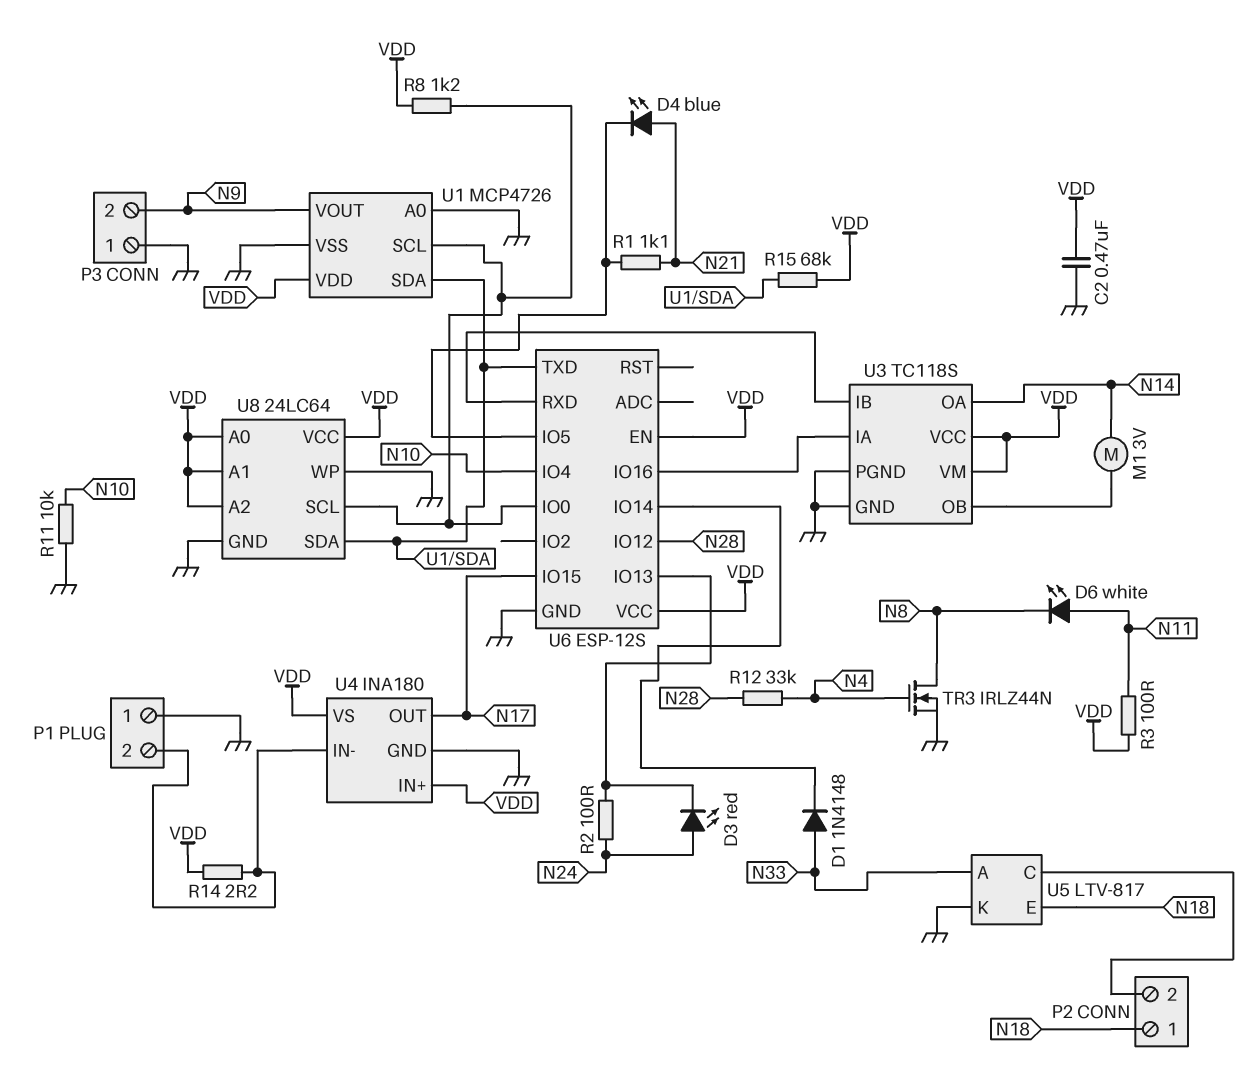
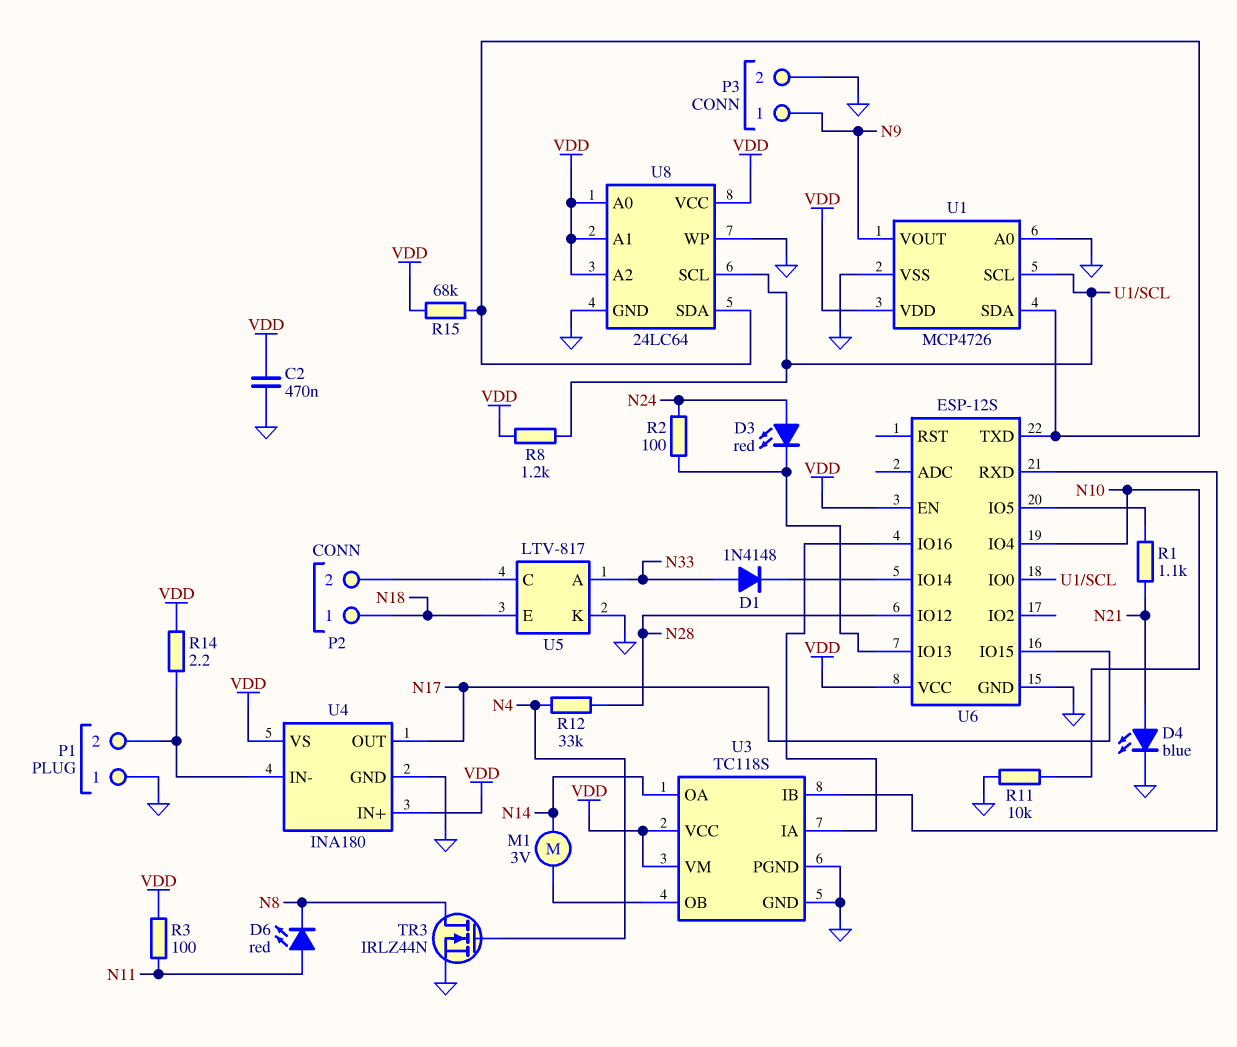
D4: LED blue (A N21, K U6/IO5) -> LED blue (A N21, K GND)
D6: LED white (A N11, K N8) -> LED red (A N11, K N8)
P3 pin 1: GND -> N9
P3 pin 2: N9 -> GND

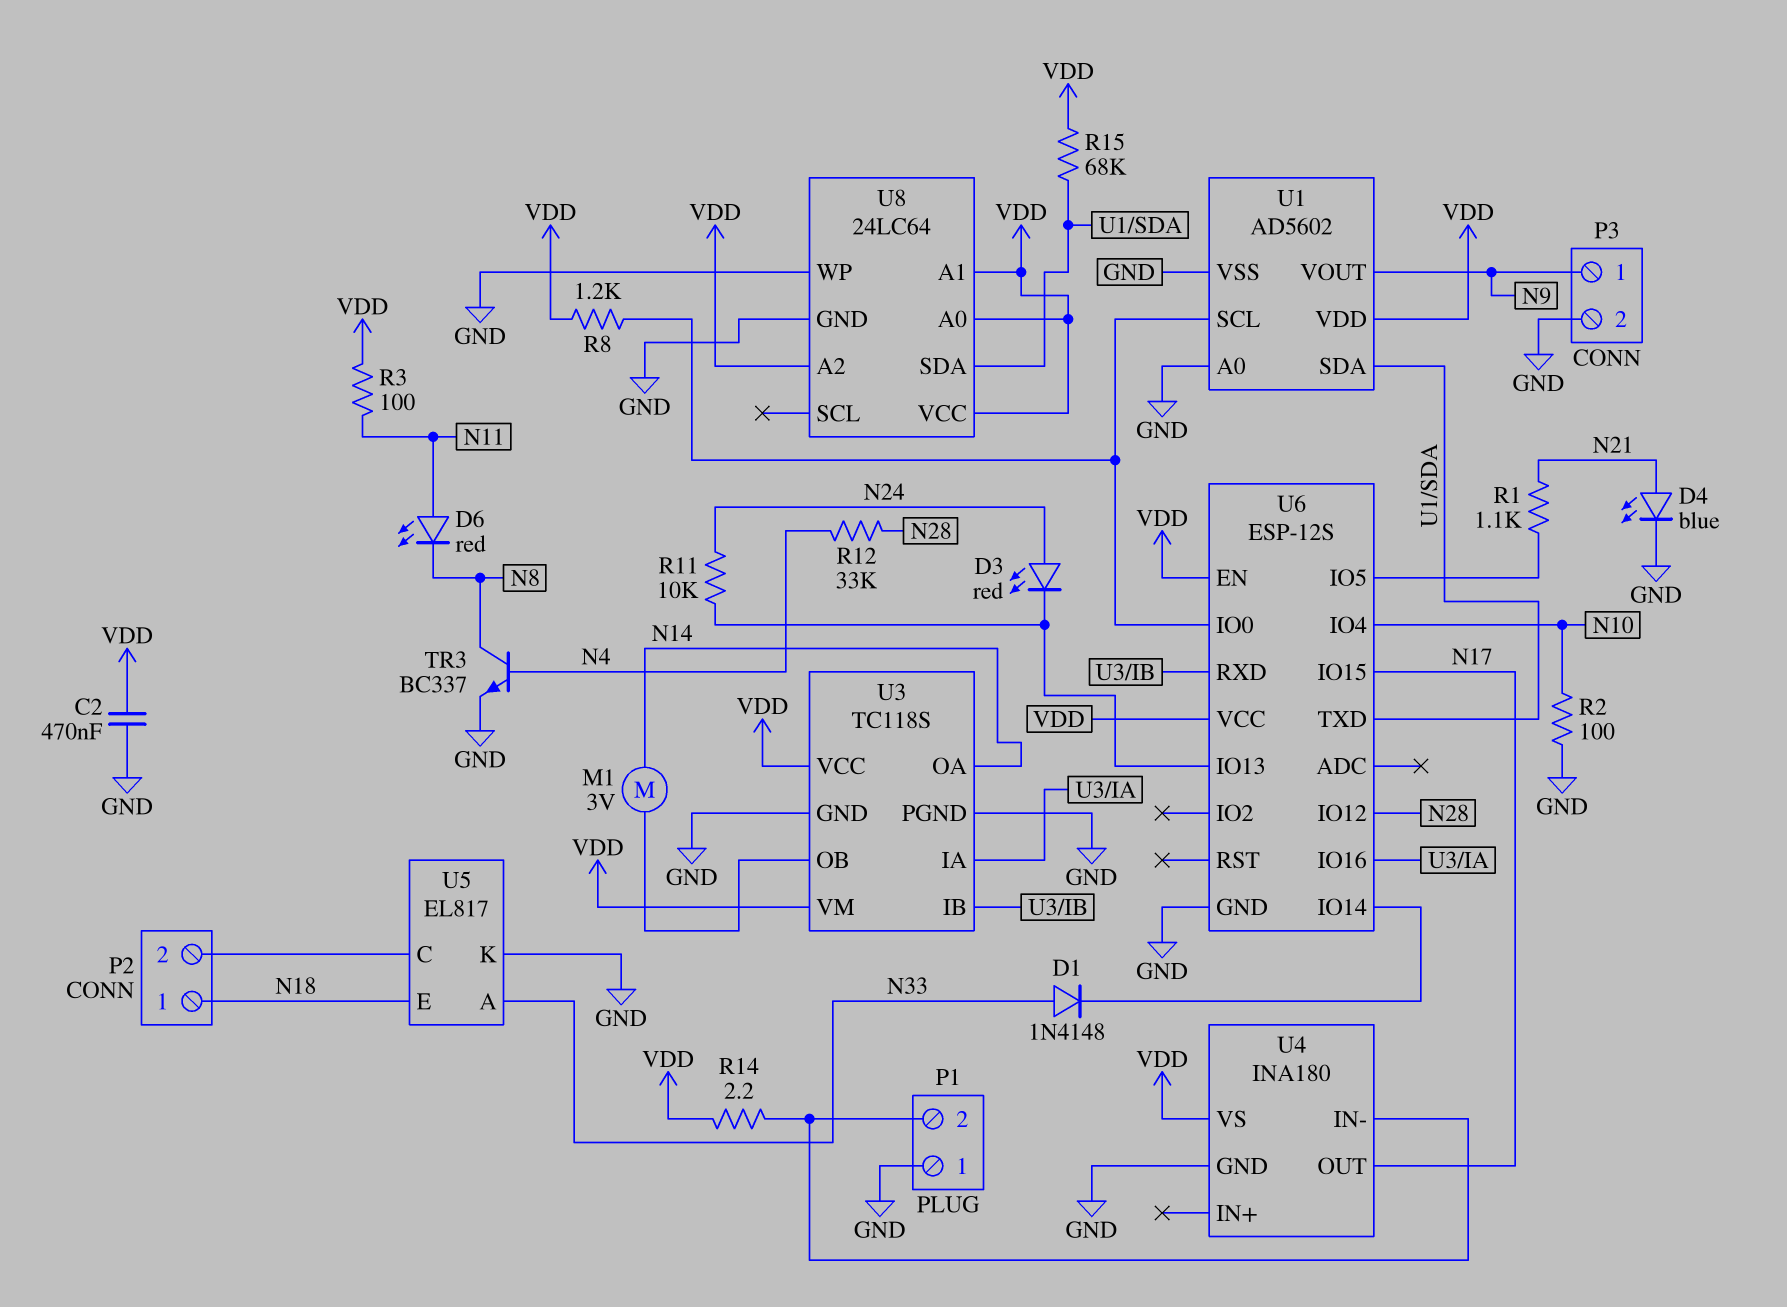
R2: 100 (N24, U6/IO13) -> 100 (GND, N10)
R11: 10k (GND, N10) -> 10k (N24, U6/IO13)
TR3: NMOS IRLZ44N (G N4, D N8, S GND) -> NPN BC337 (B N4, C N8, E GND)
U1: MCP4726 -> AD5602
U4 pin IN+: VDD -> none
U5: LTV-817 -> EL817
U8 pin SCL: U1/SCL -> none

